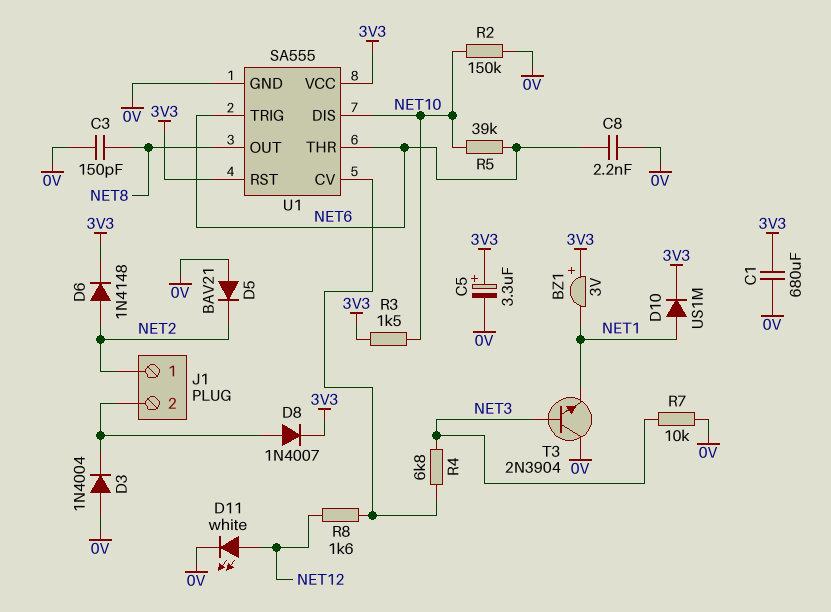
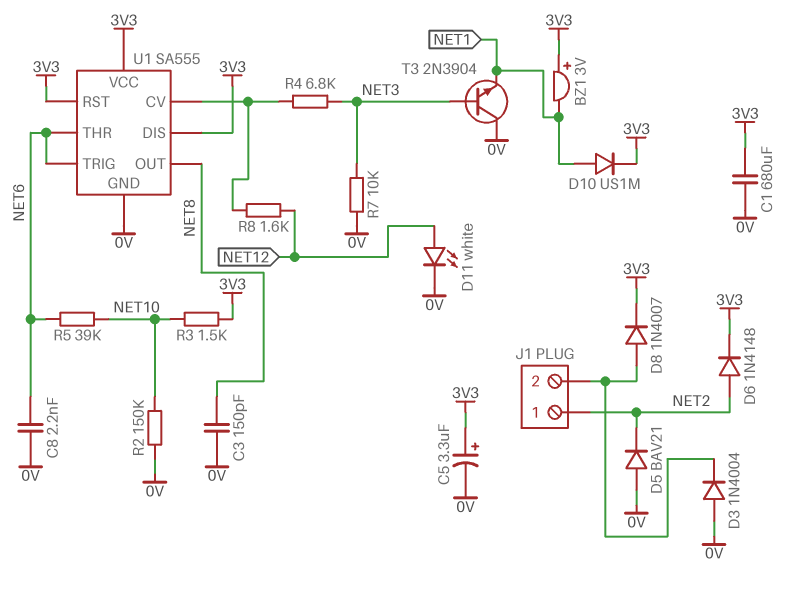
U1 pin DIS: NET10 -> 3V3

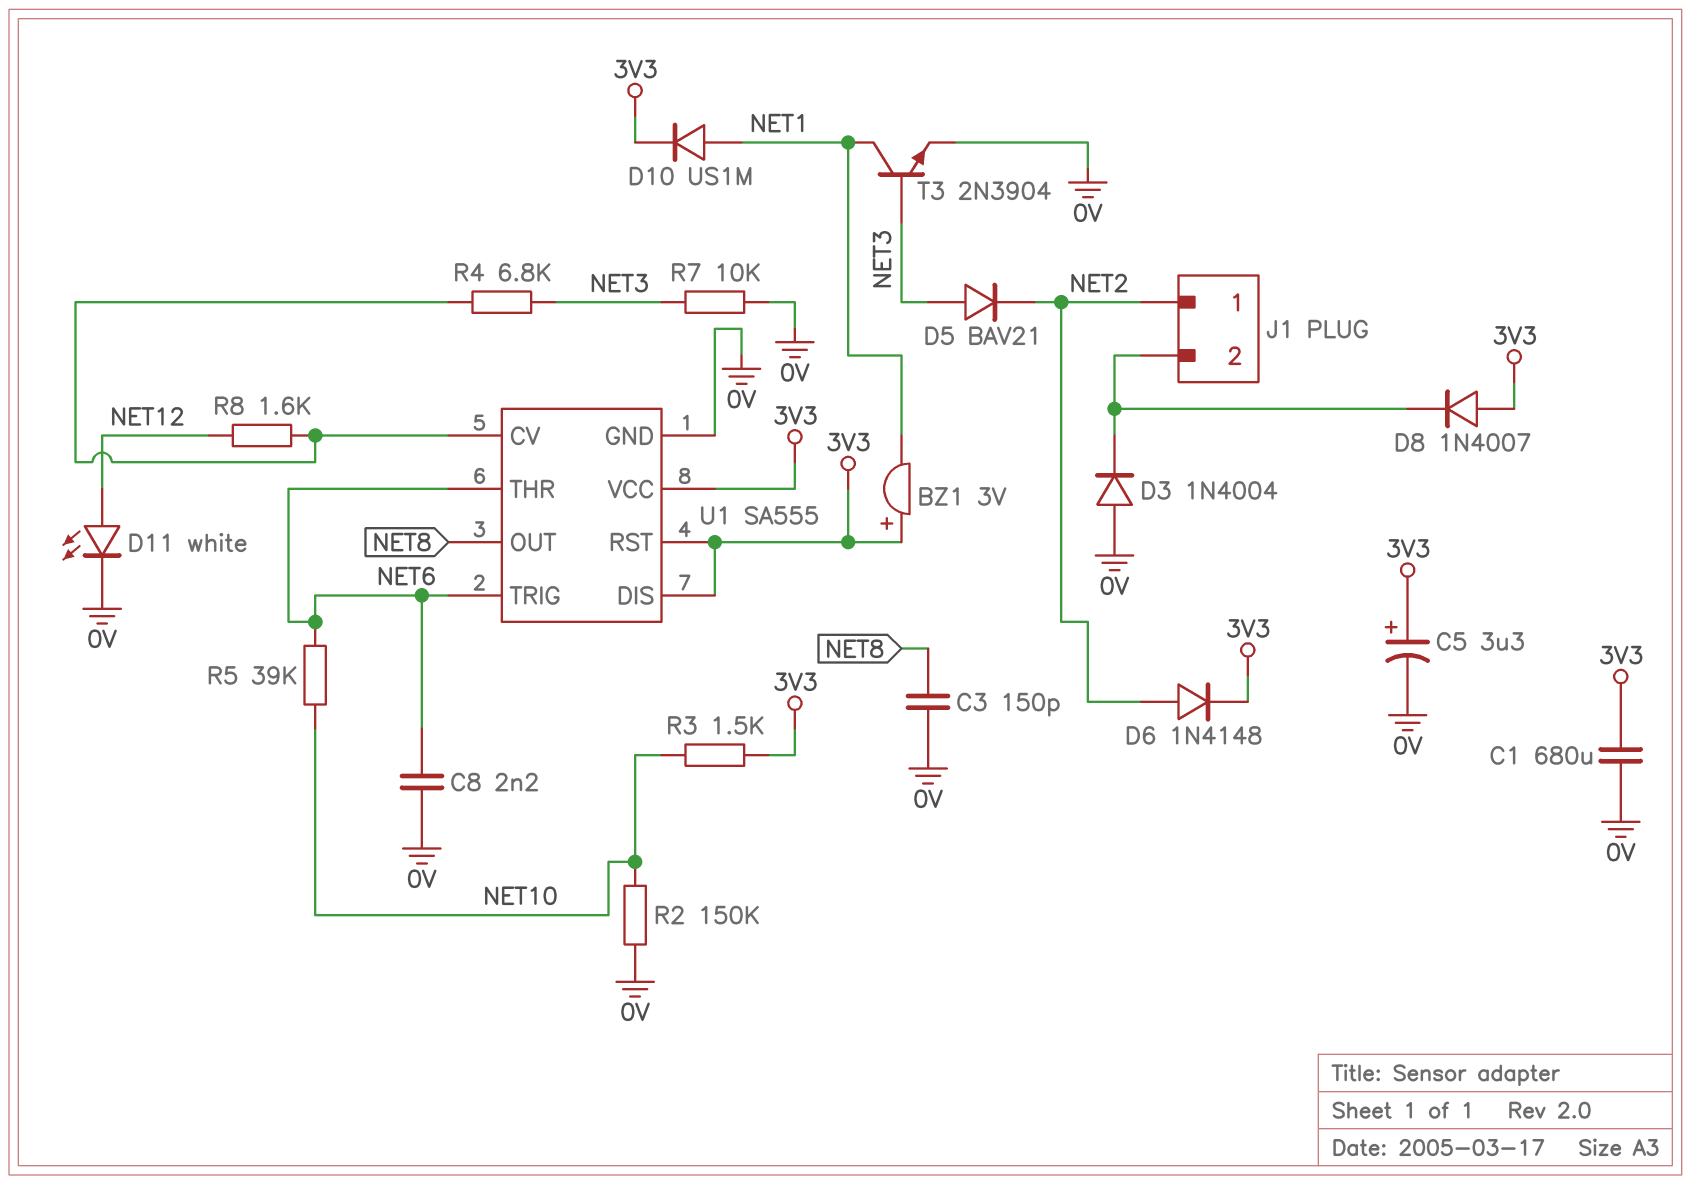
D5: diode BAV21 (A 0V, K NET2) -> diode BAV21 (A NET3, K NET2)
D8: diode 1N4007 (A J1/2, K 3V3) -> diode 1N4007 (A 3V3, K J1/2)
T3: NPN 2N3904 (B NET3, C 0V, E NET1) -> NPN 2N3904 (B NET3, C NET1, E 0V)

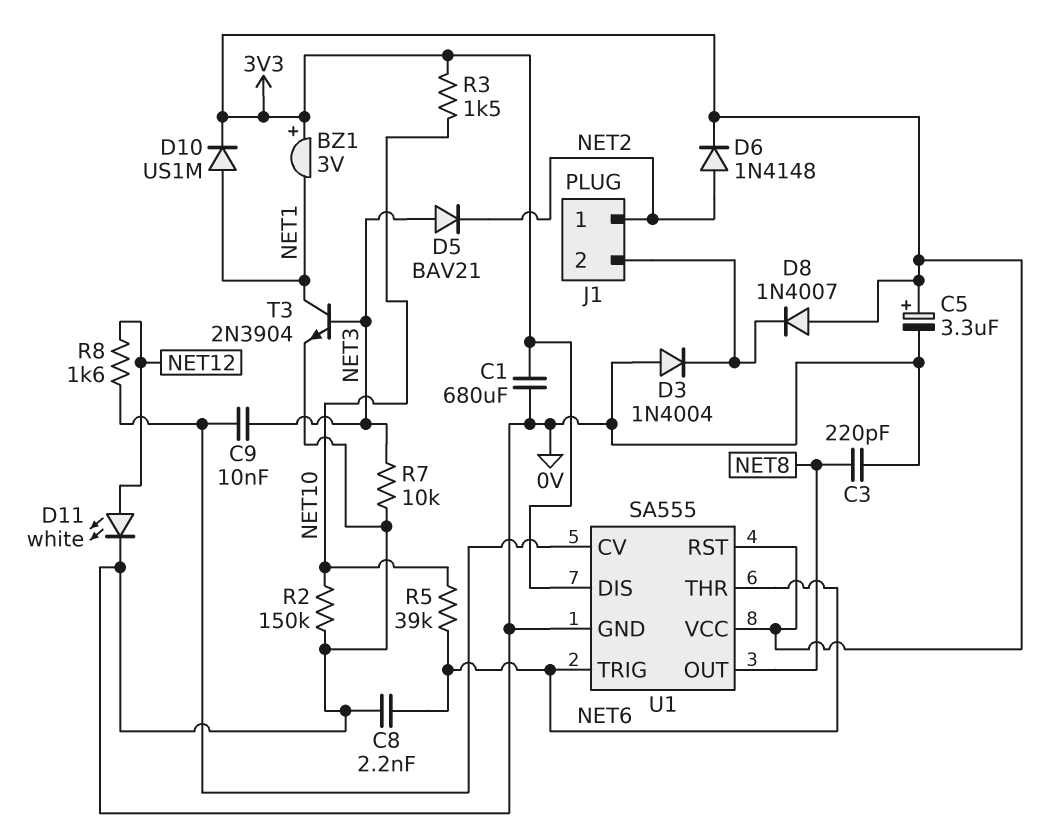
C3: 150pF (0V, NET8) -> 220pF (0V, NET8)
C9: none -> 10nF (NET3, U1/CV)
R4: 6.8k (NET3, U1/CV) -> none

